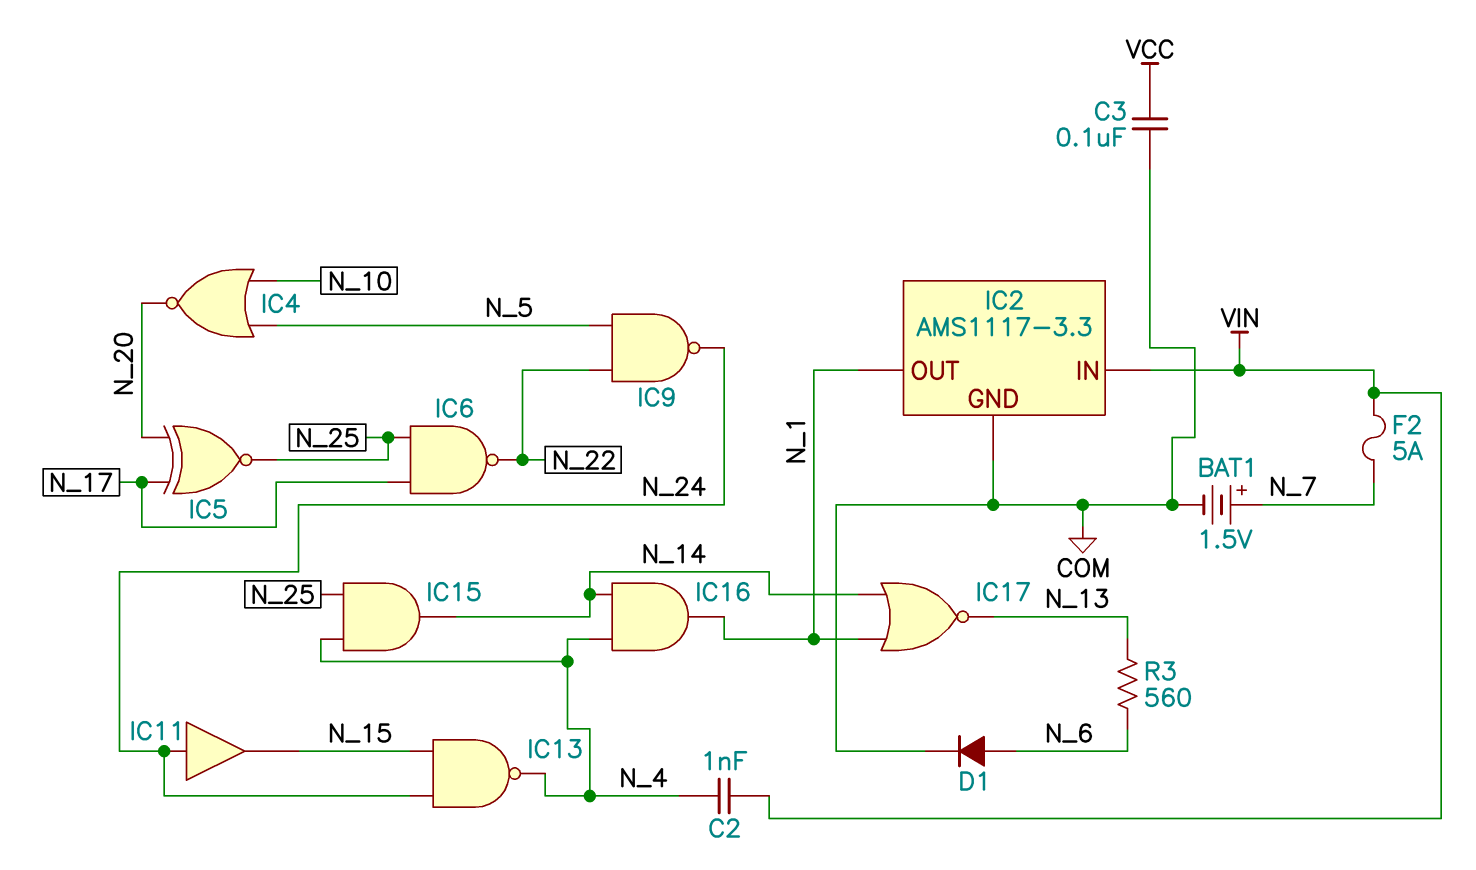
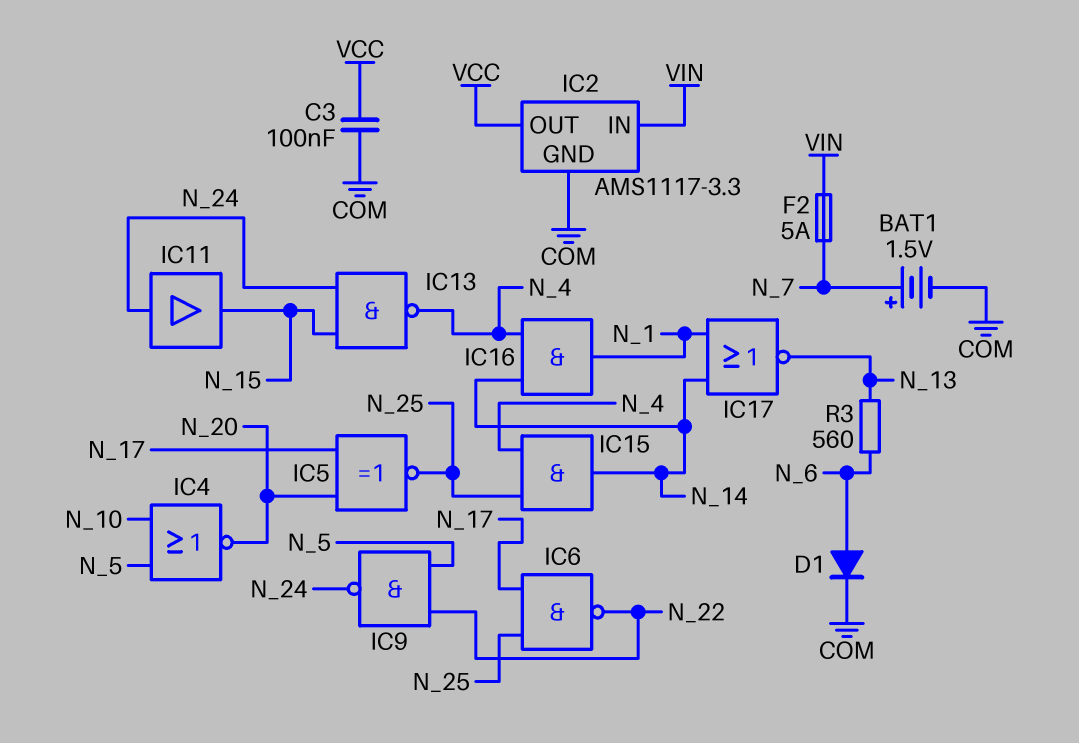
C2: 1nF (N_4, VIN) -> none
IC2 pin OUT: N_1 -> VCC

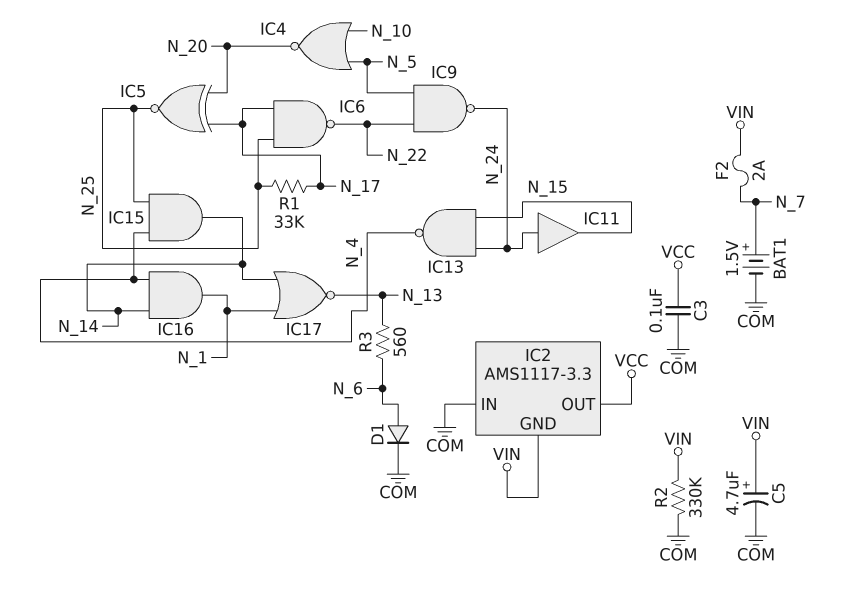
C5: none -> 4.7uF (plus VIN, minus COM)
F2: 5A (N_7, VIN) -> 2A (N_7, VIN)
IC2 pin GND: COM -> VIN
IC2 pin IN: VIN -> COM
R1: none -> 33k (N_17, N_25)
R2: none -> 330k (COM, VIN)

